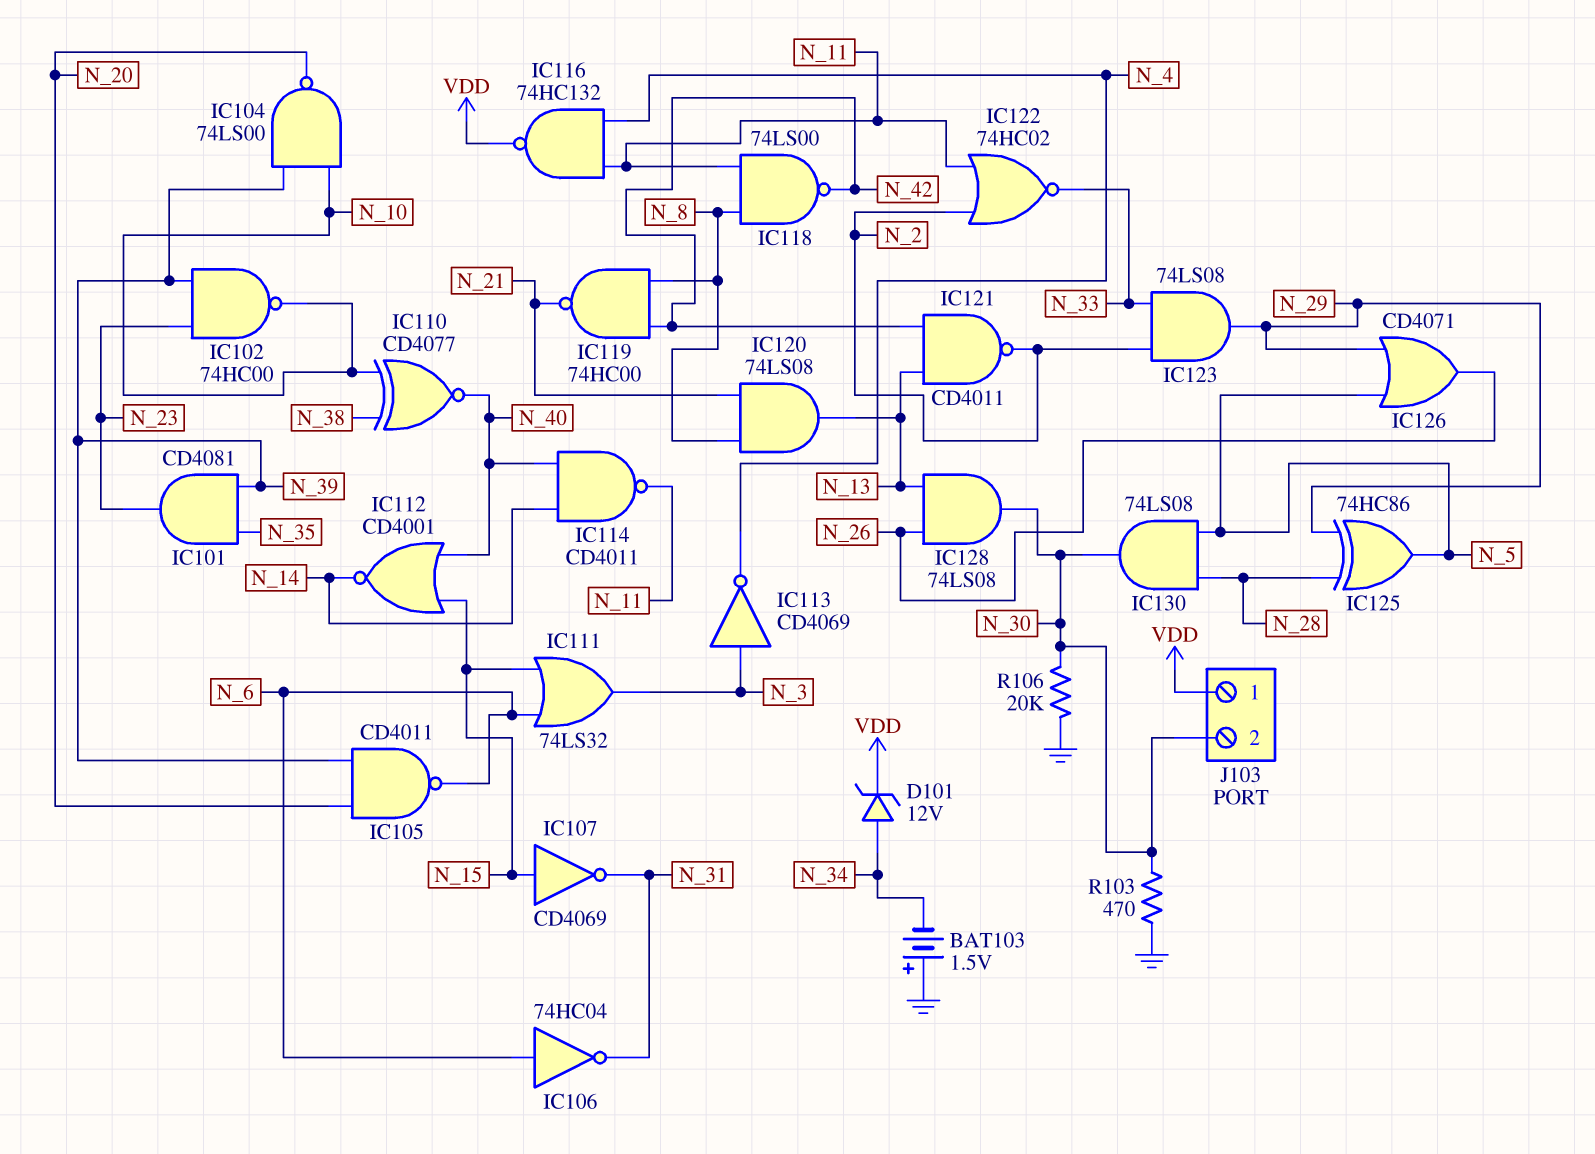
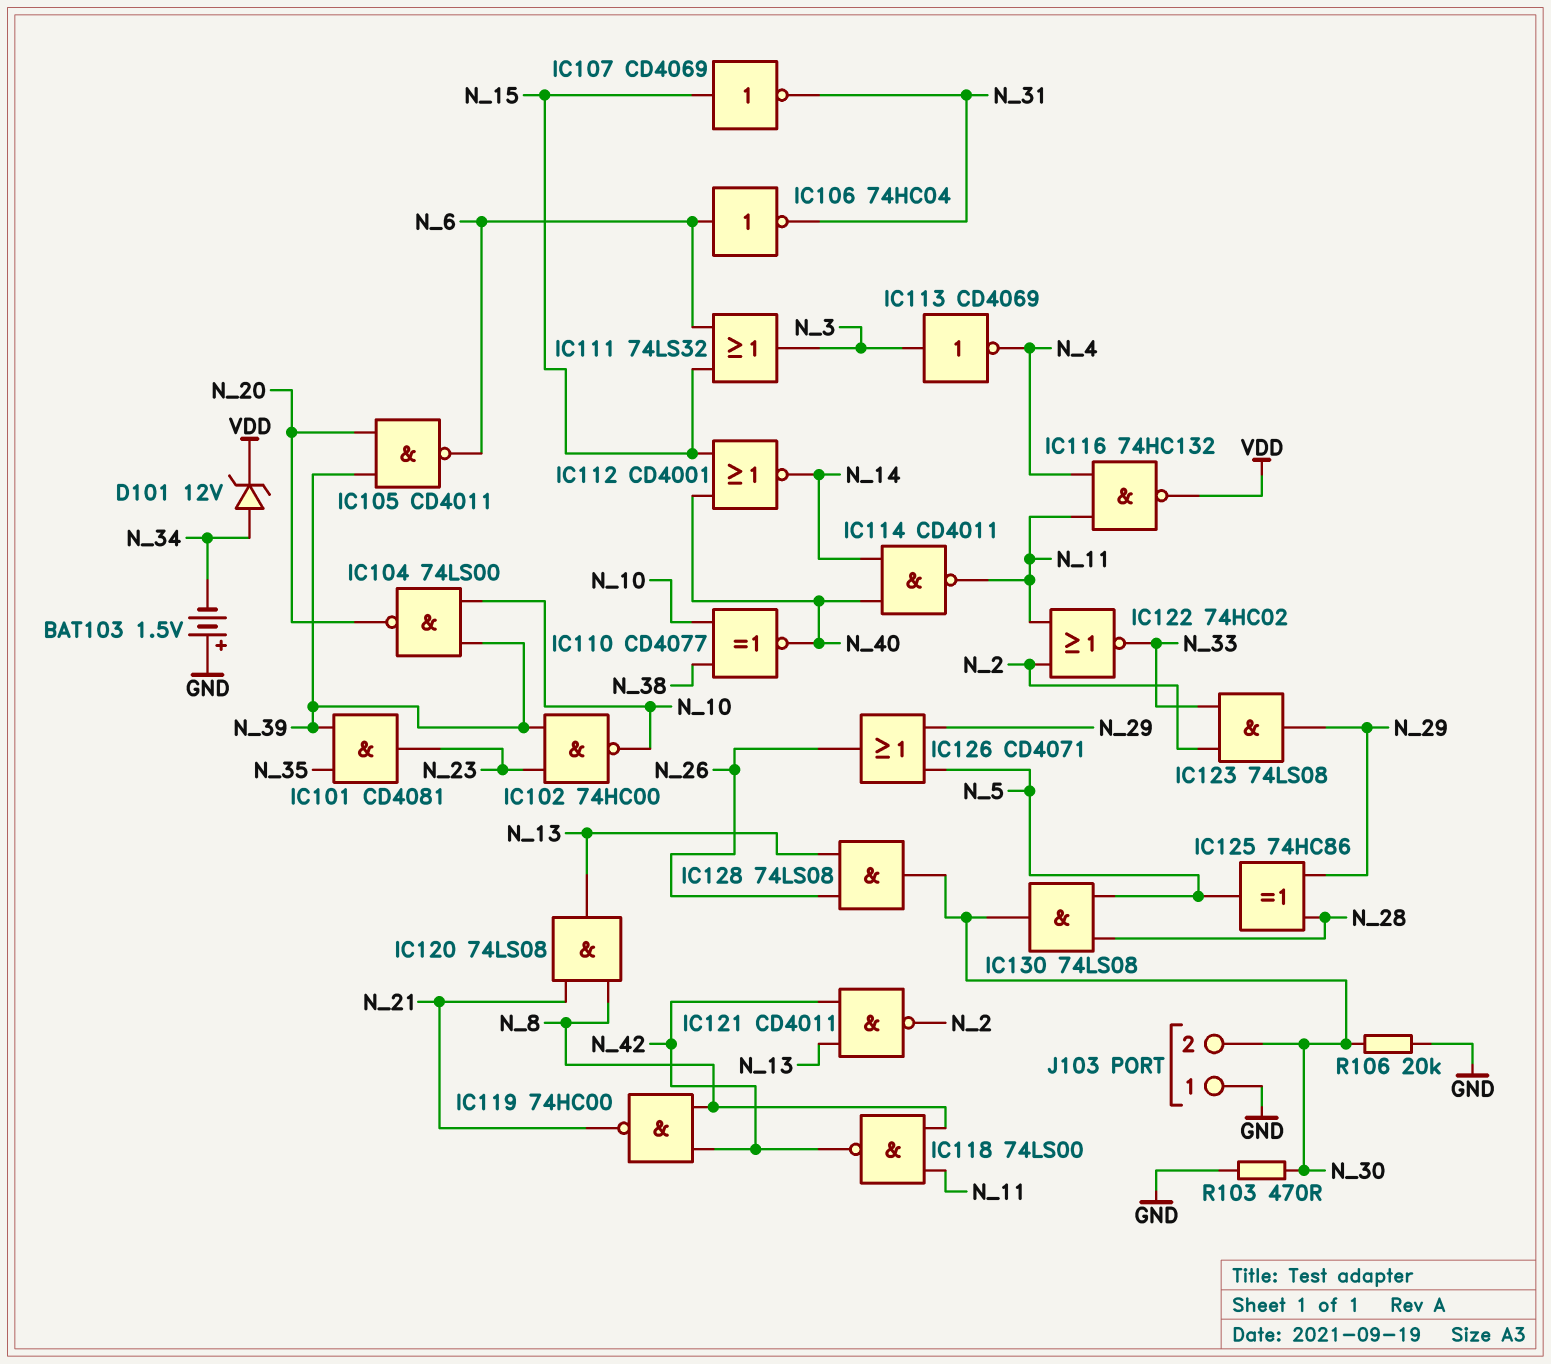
J103 pin 1: VDD -> GND

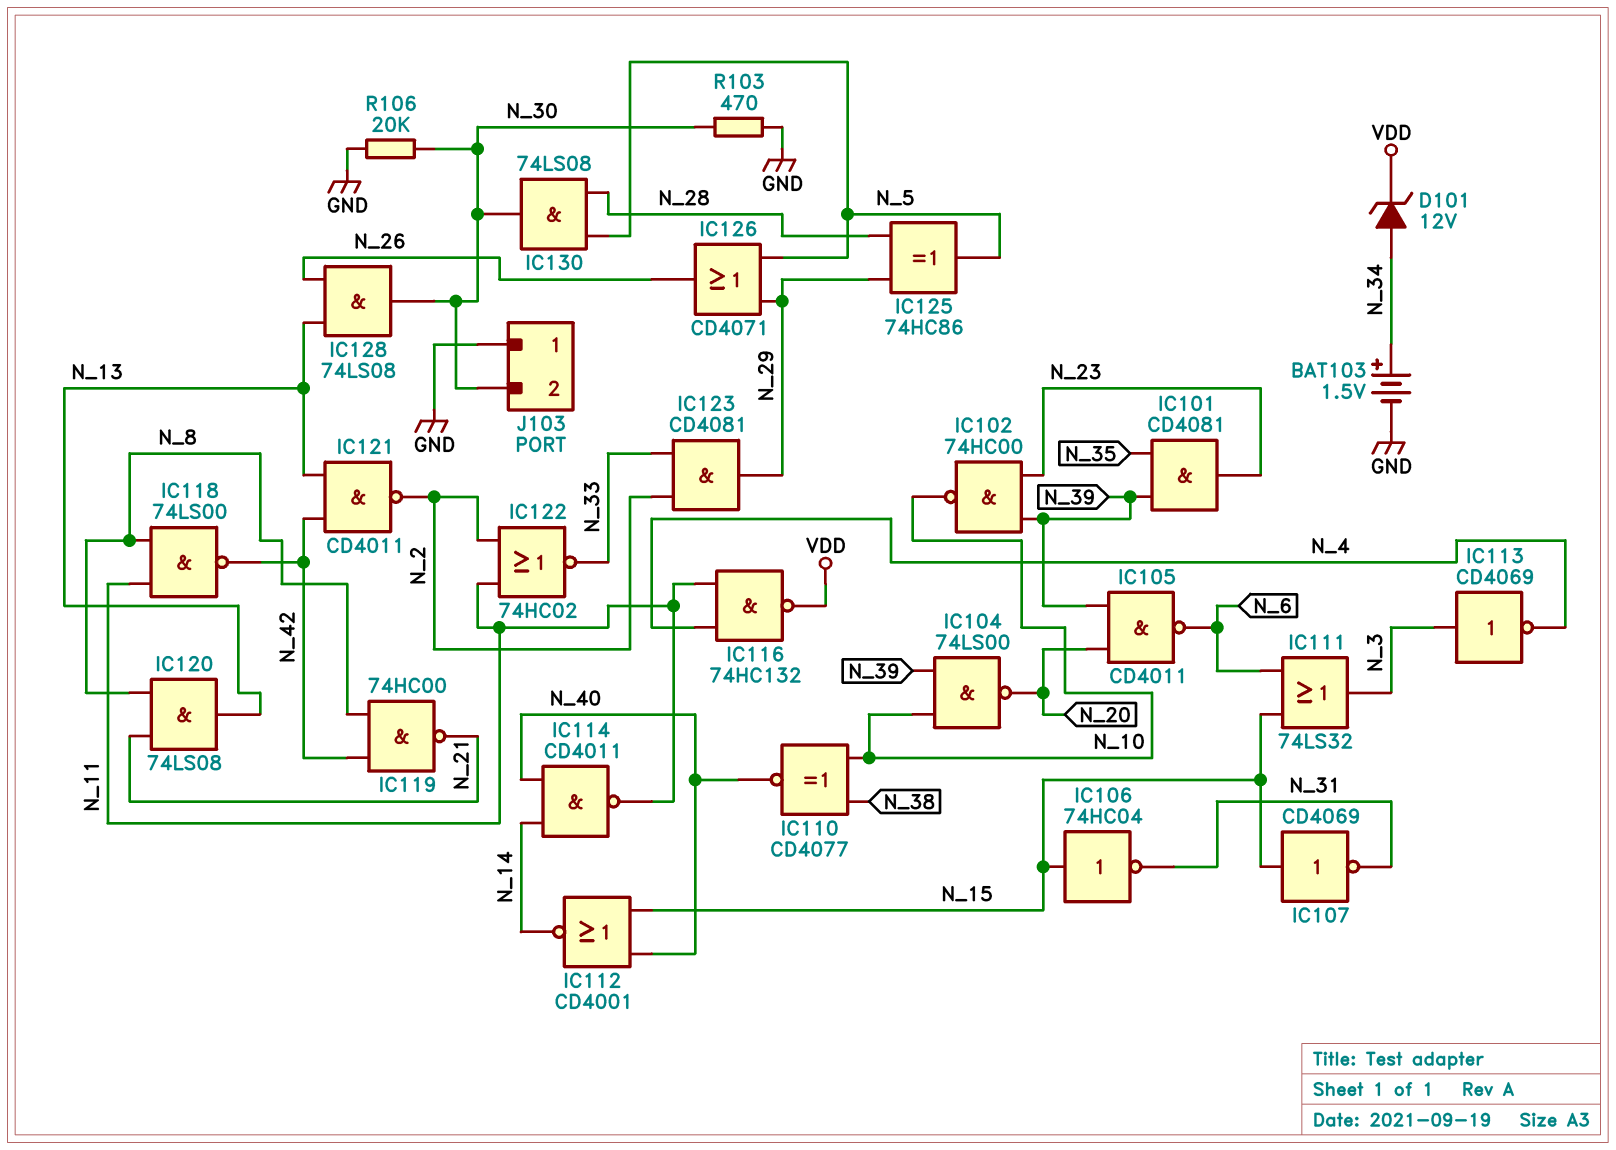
BAT103: 1.5V (plus GND, minus N_34) -> 1.5V (plus N_34, minus GND)
IC106: NOT 74HC04 (in N_6, out N_31) -> NOT 74HC04 (in N_15, out N_31)
IC123: AND 74LS08 (in N_2, in N_33, out N_29) -> AND CD4081 (in N_2, in N_33, out N_29)

